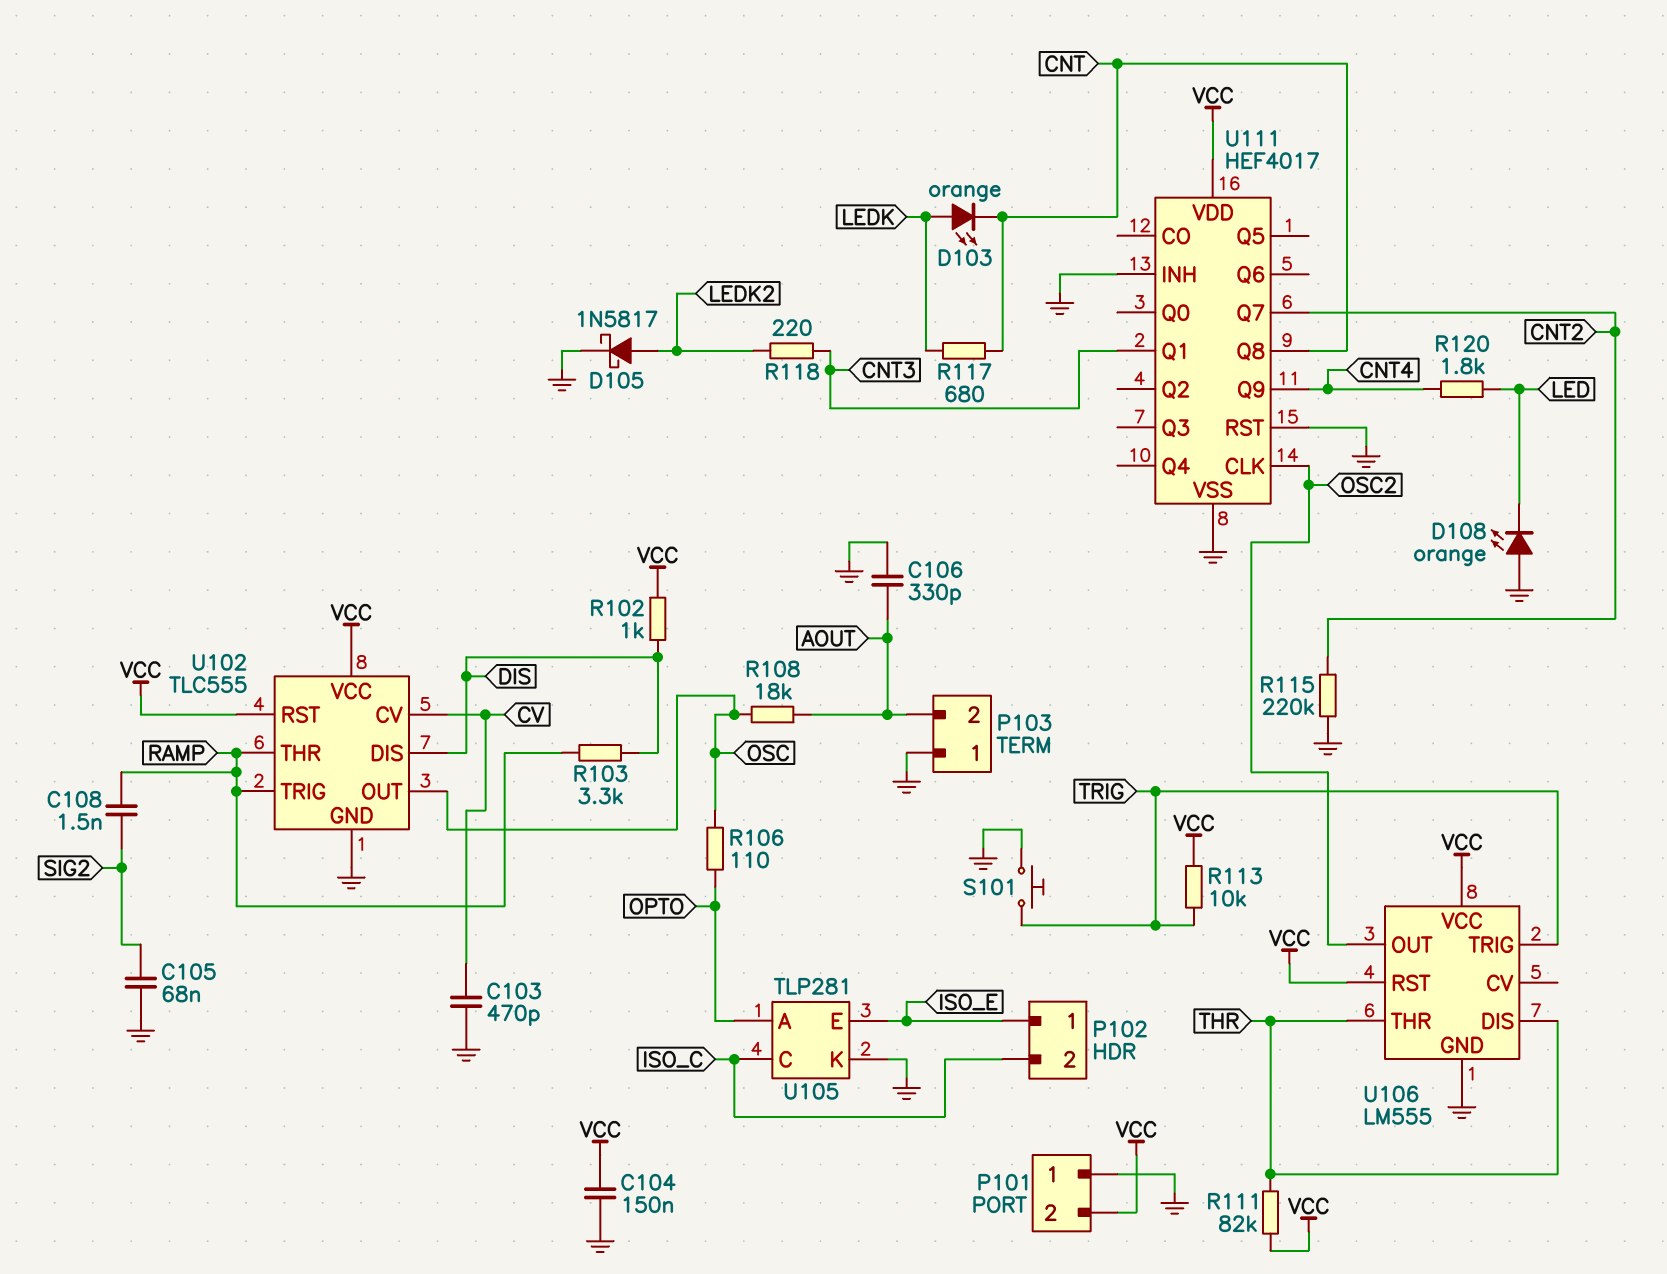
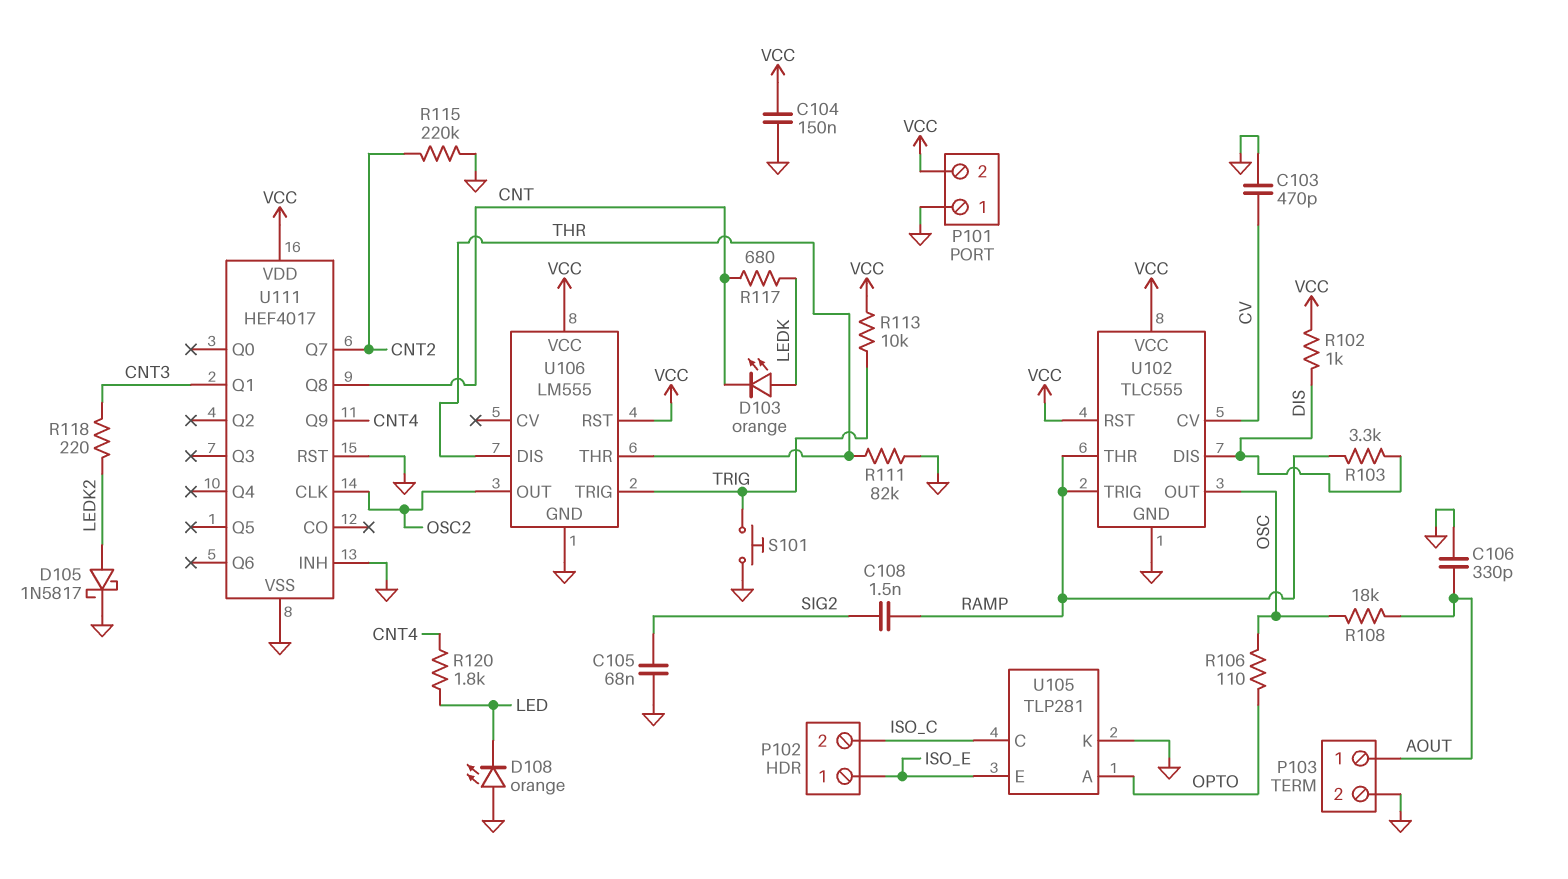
P103 pin 1: GND -> AOUT
P103 pin 2: AOUT -> GND
R111: 82k (THR, VCC) -> 82k (GND, THR)

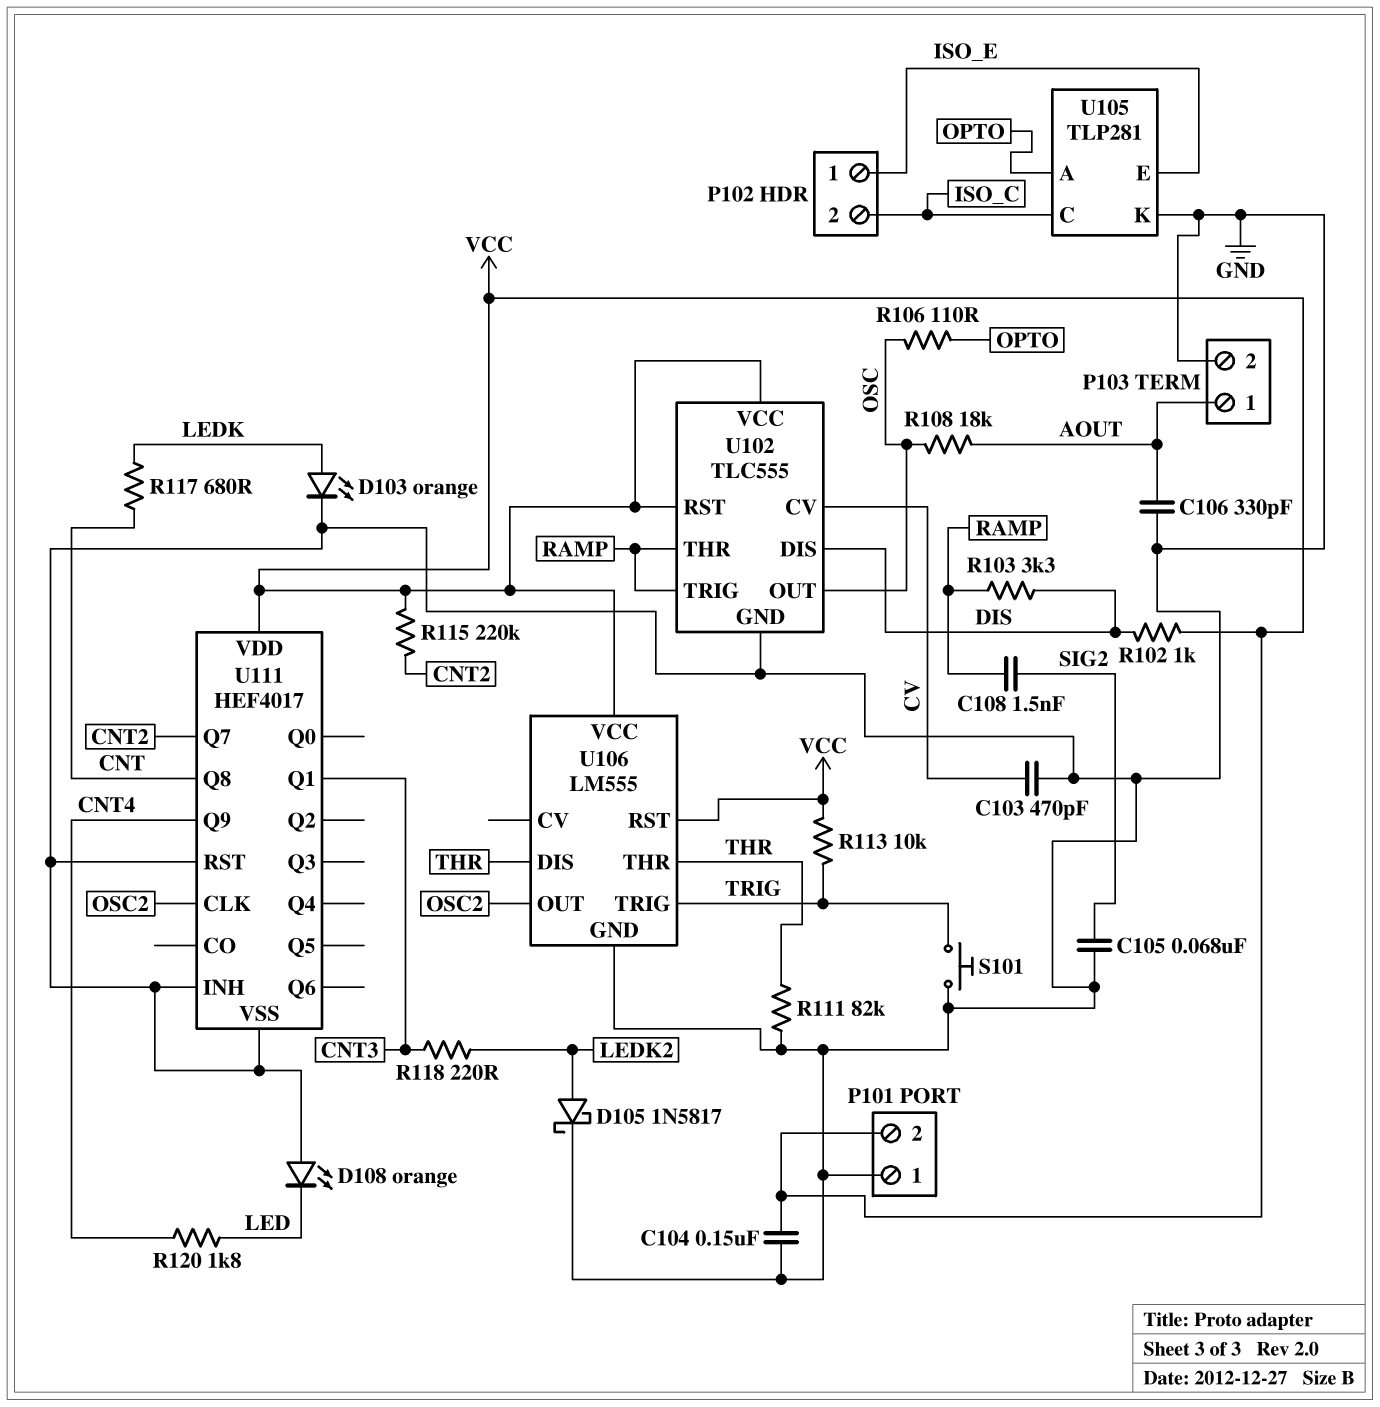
D103: LED orange (A LEDK, K CNT) -> LED orange (A LEDK, K GND)
R115: 220k (CNT2, GND) -> 220k (CNT2, VCC)

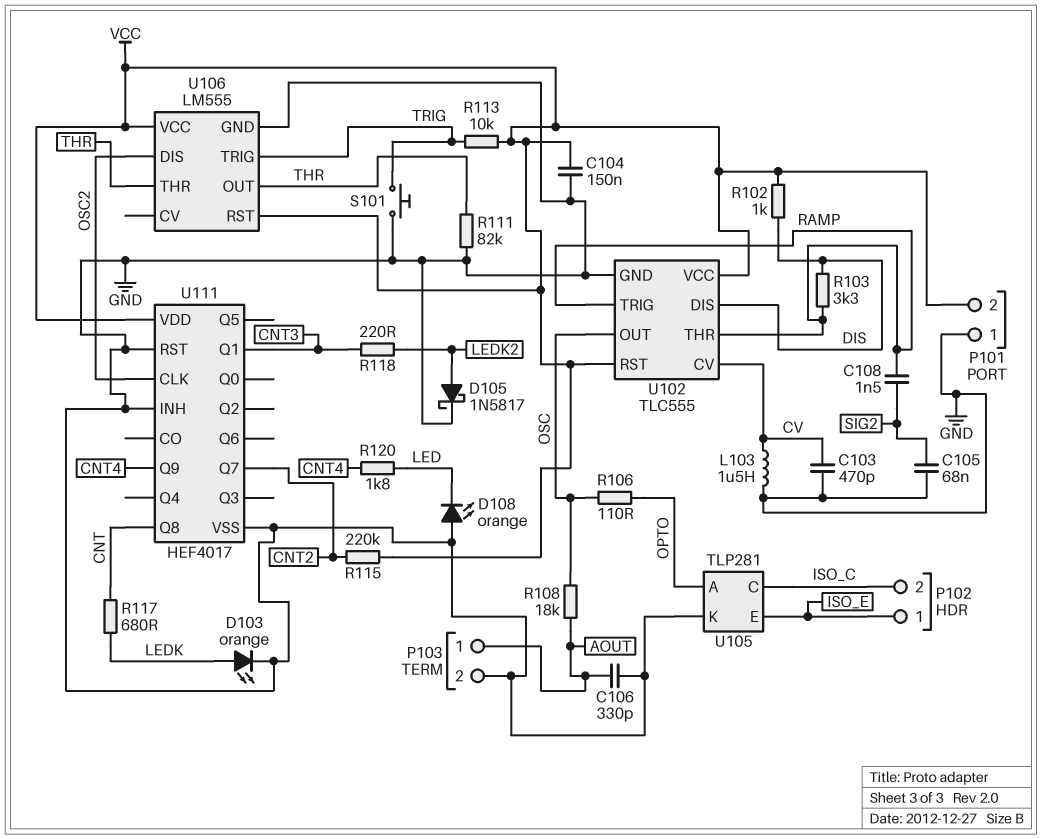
L103: none -> 1.5uH (CV, GND)
U106 pin DIS: THR -> OSC2
U106 pin OUT: OSC2 -> THR

